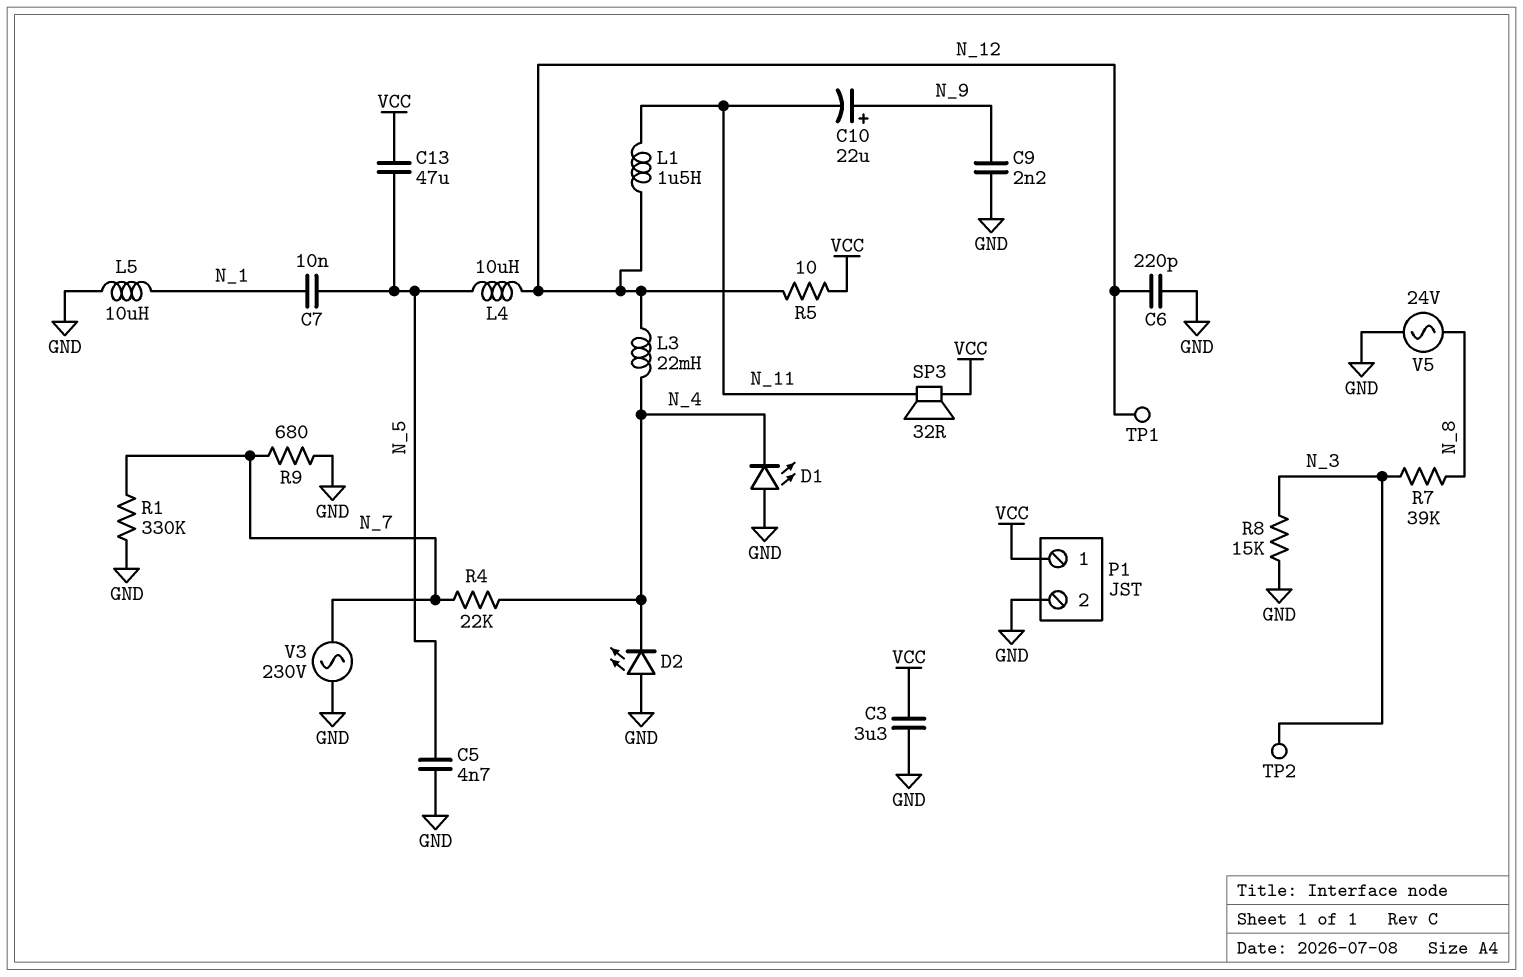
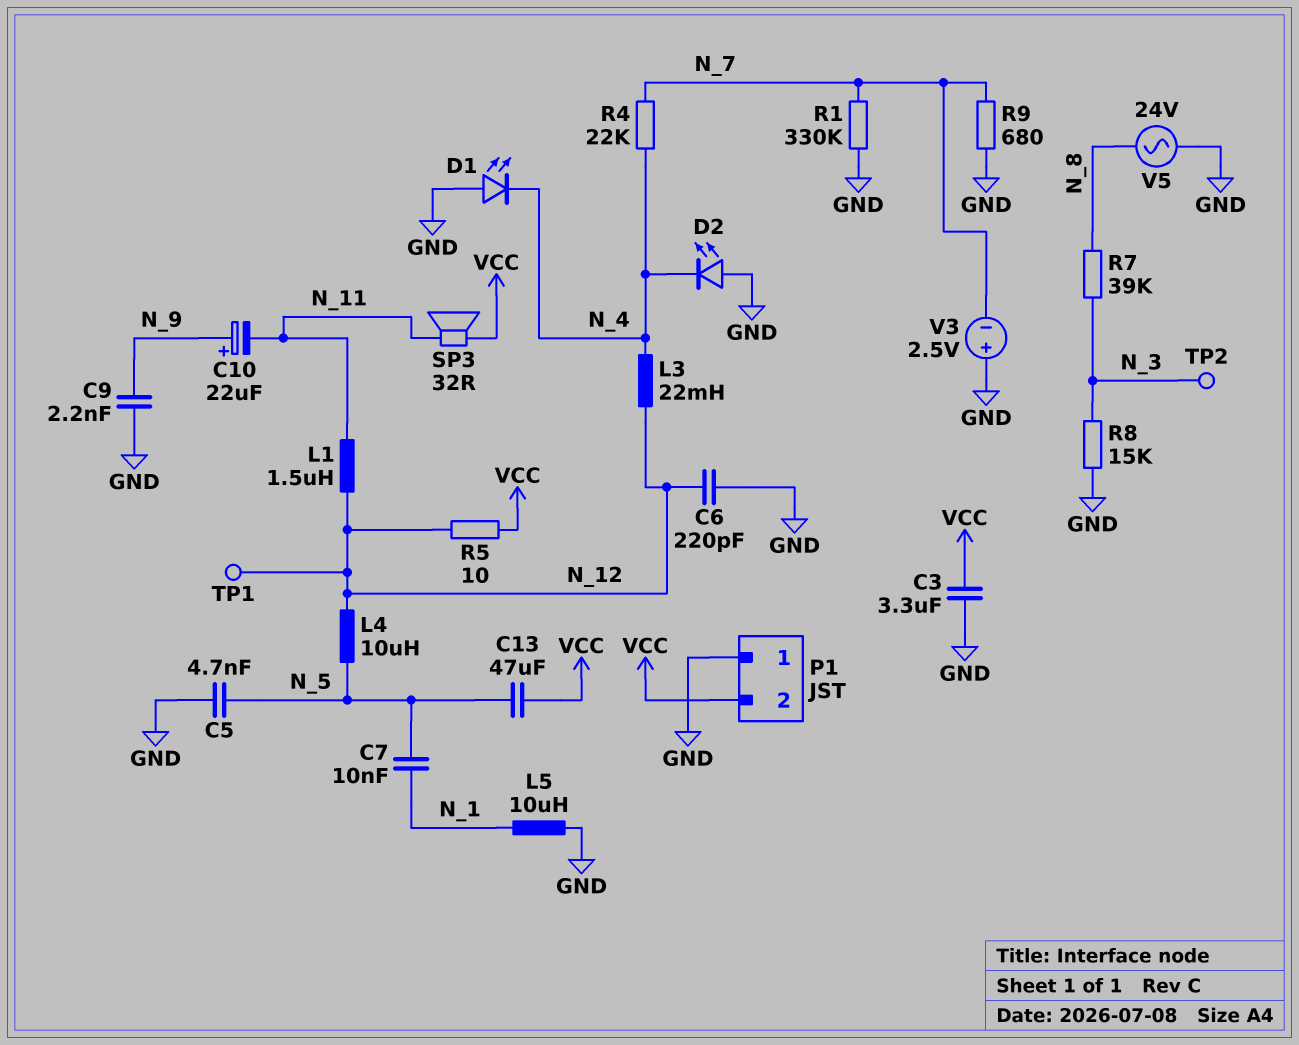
P1 pin 1: VCC -> GND
P1 pin 2: GND -> VCC
V3: AC 230V (GND, N_7) -> 2.5V (plus GND, minus N_7)

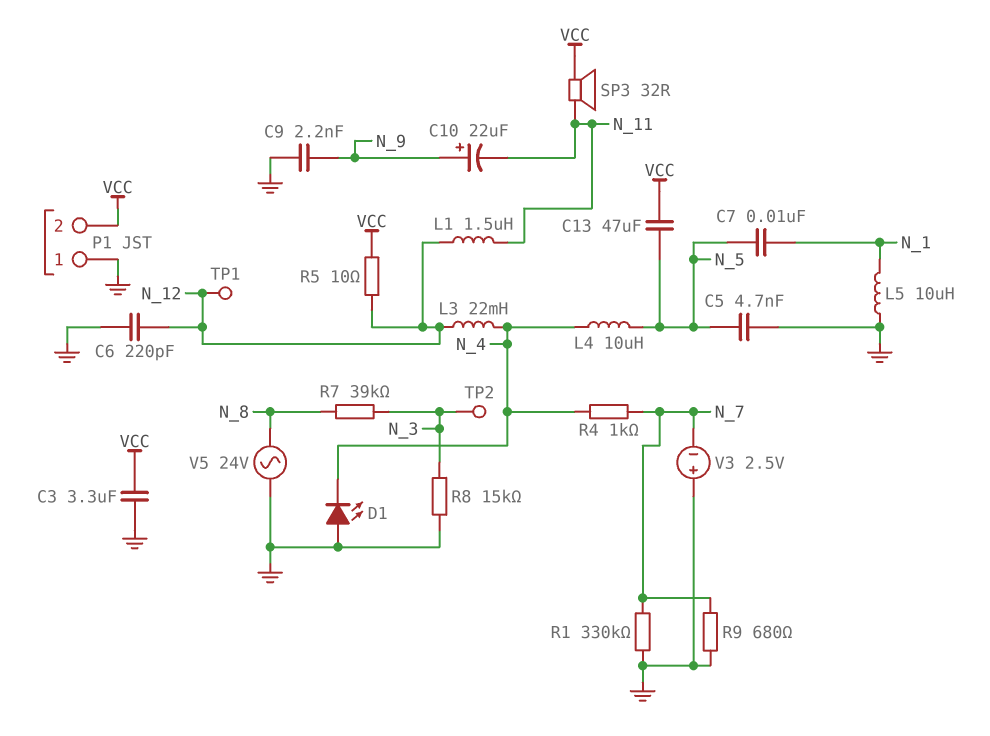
D2: LED (A GND, K N_4) -> none
L4: 10uH (N_5, N_12) -> 10uH (N_4, N_5)
R4: 22k (N_4, N_7) -> 1k (N_4, N_7)

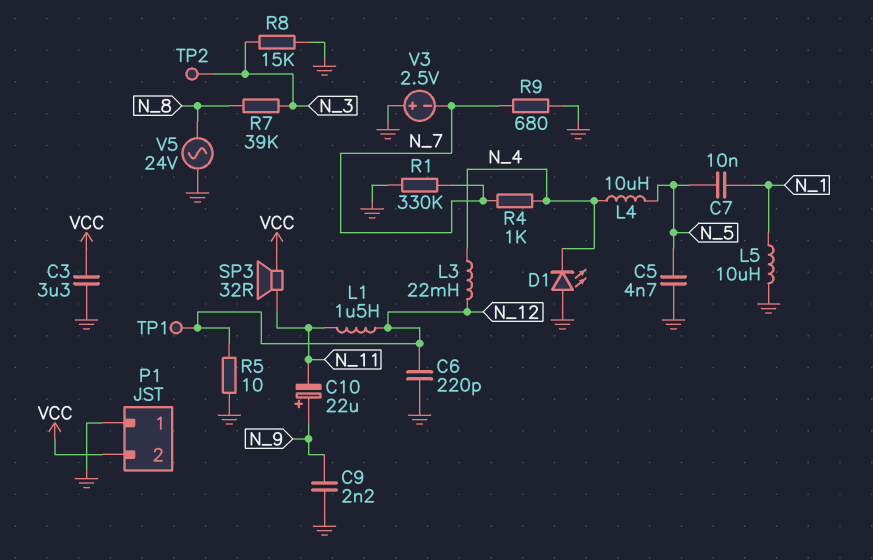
C13: 47uF (N_5, VCC) -> none
R5: 10 (N_12, VCC) -> 10 (GND, N_12)

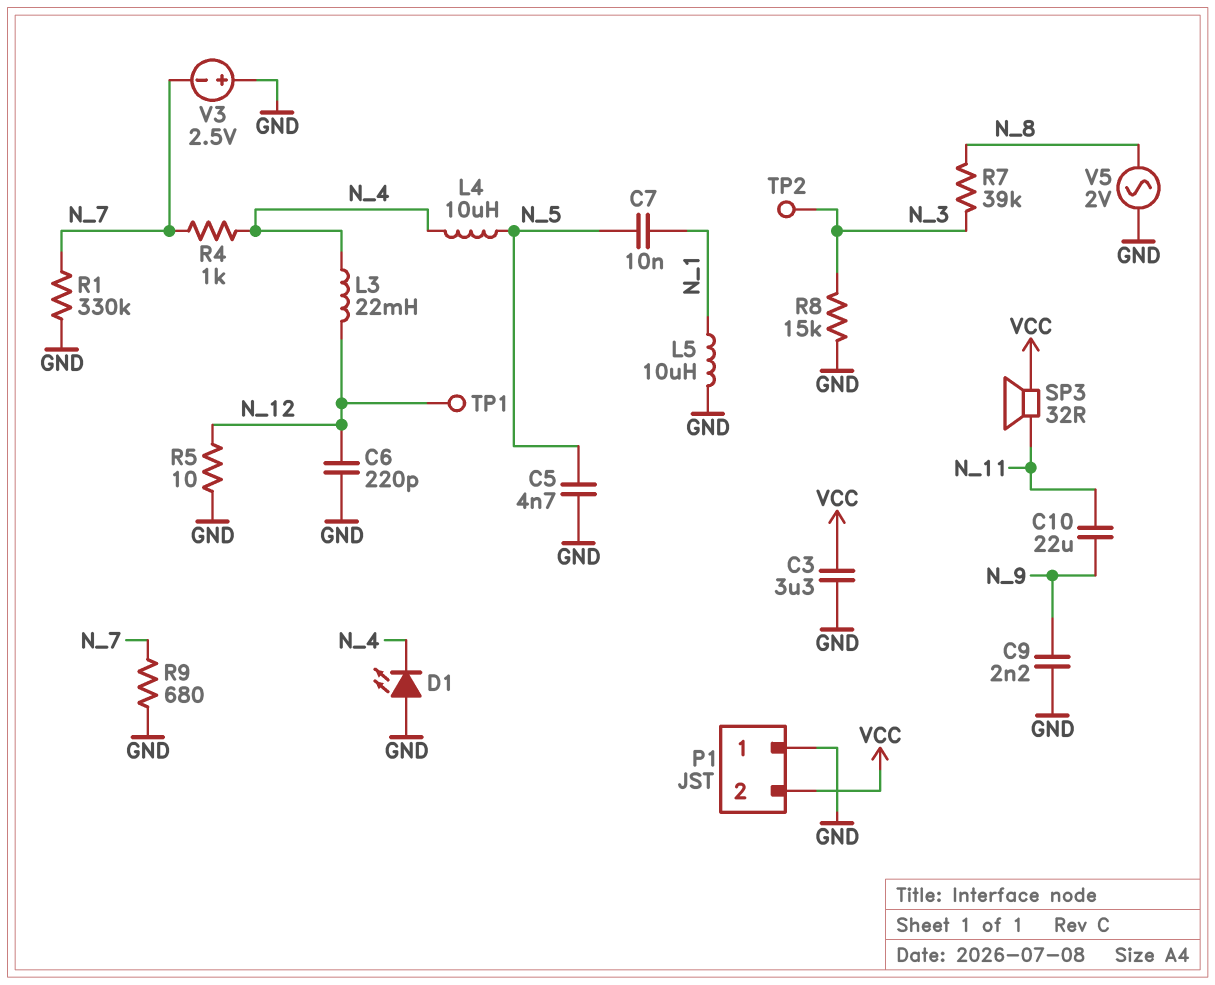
C10: 22uF (plus N_9, minus N_11) -> 22uF (N_9, N_11)
L1: 1.5uH (N_11, N_12) -> none
V5: AC 24V (GND, N_8) -> AC 2V (GND, N_8)

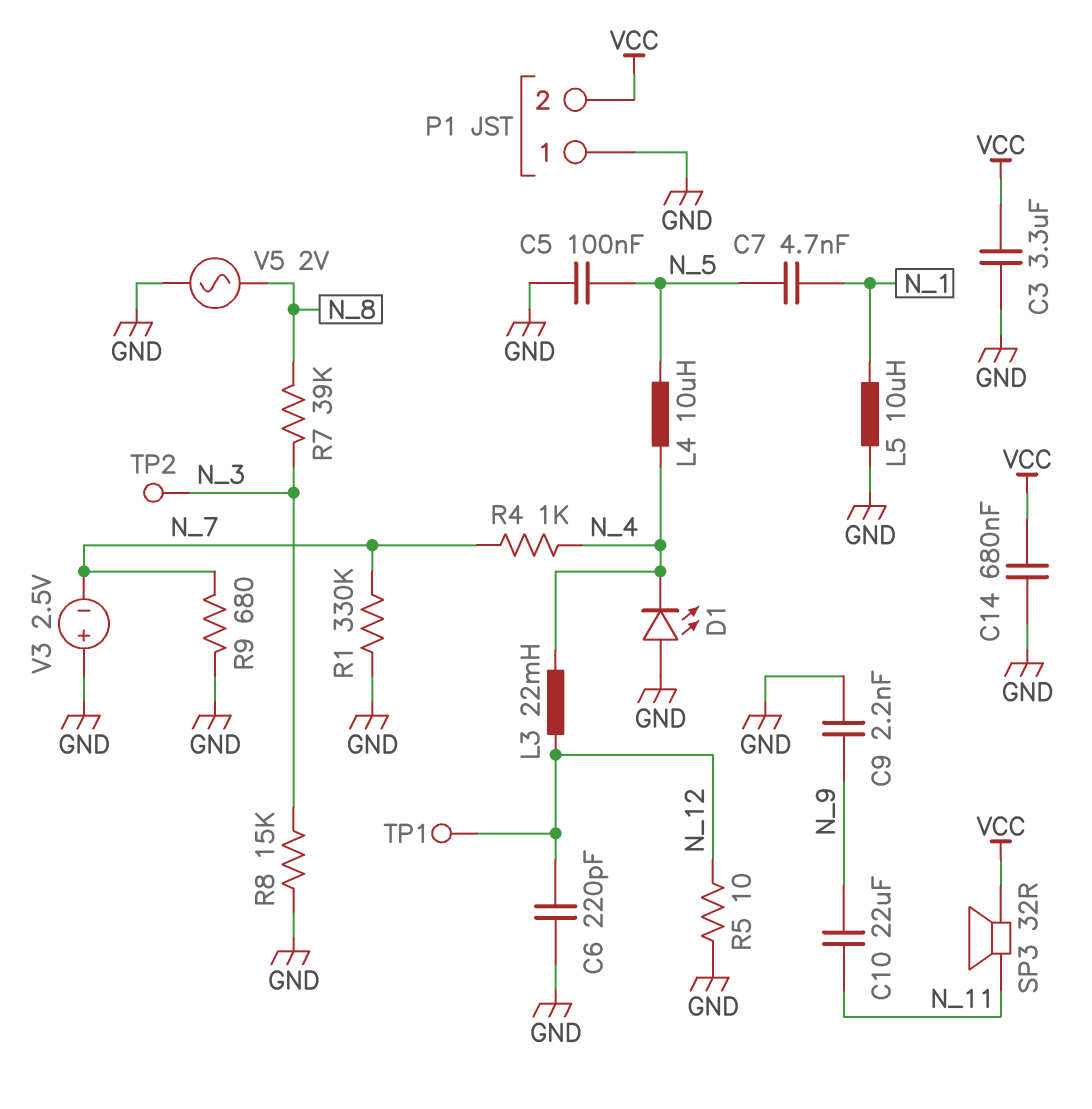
C5: 4.7nF (GND, N_5) -> 100nF (GND, N_5)
C7: 10nF (N_1, N_5) -> 4.7nF (N_1, N_5)
C14: none -> 680nF (GND, VCC)

